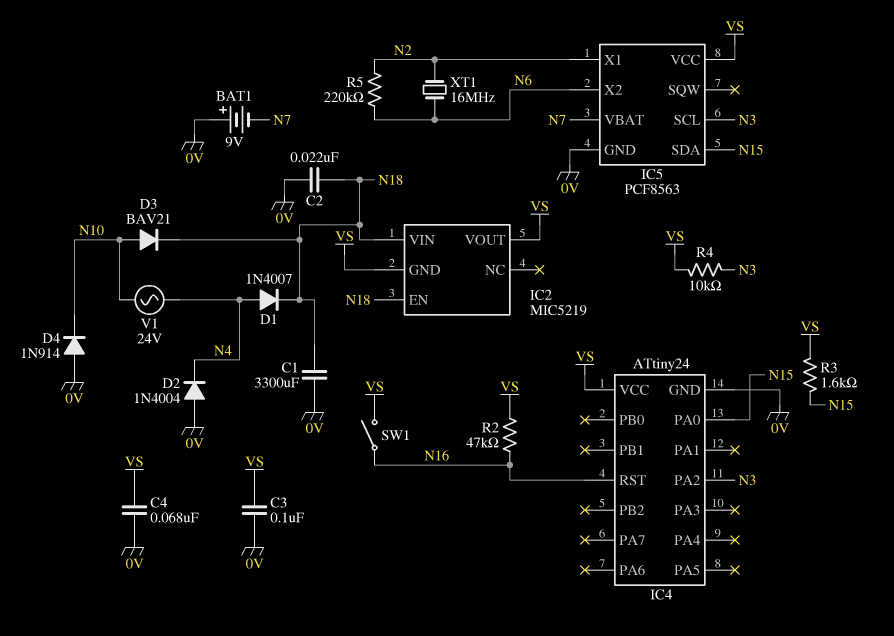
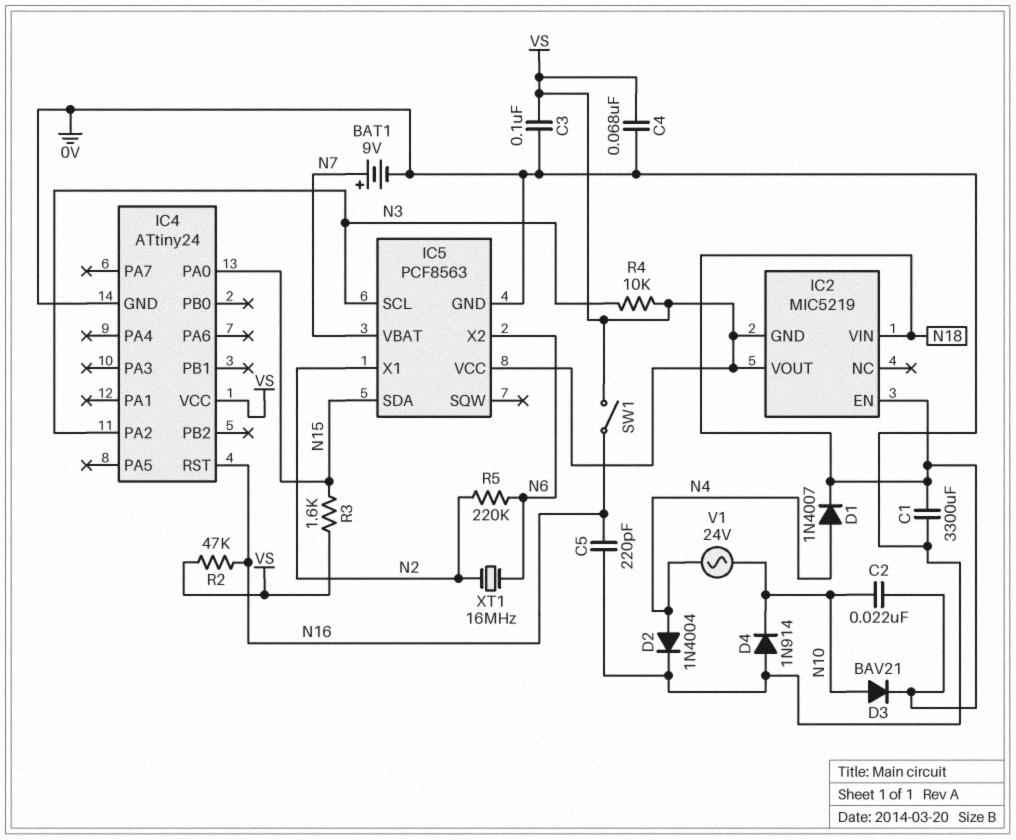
BAT1: 9V (plus 0V, minus N7) -> 9V (plus N7, minus 0V)
C2: 22nF (0V, N18) -> 22nF (N10, N18)
C5: none -> 220pF (0V, N16)
D2: diode 1N4004 (A 0V, K N4) -> diode 1N4004 (A N4, K 0V)

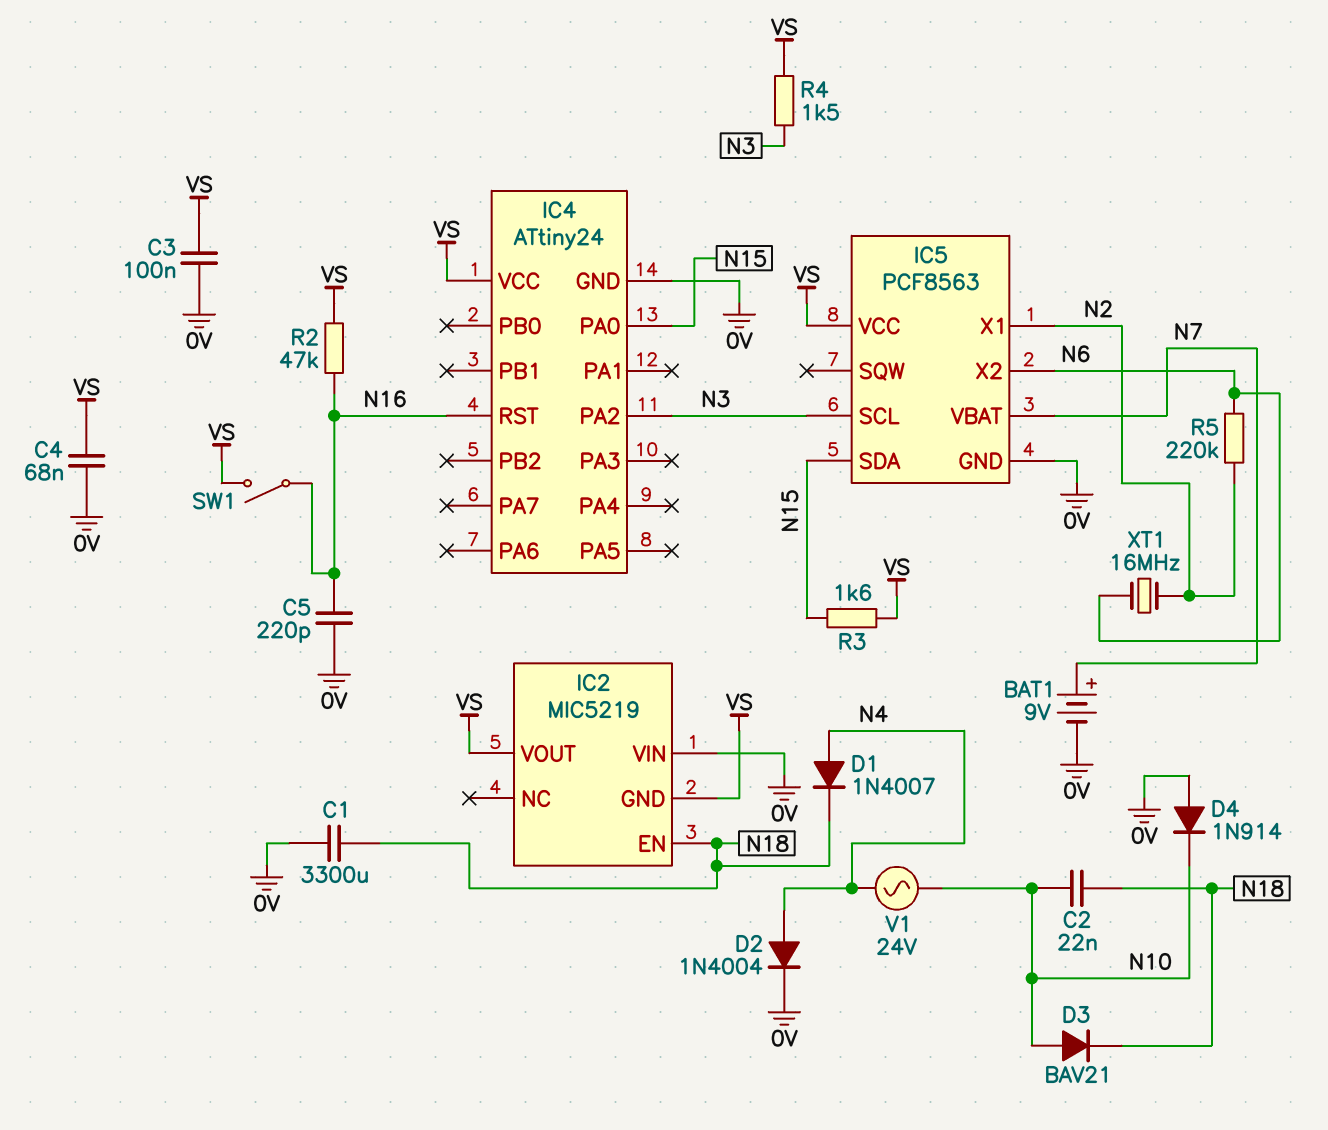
IC2 pin VIN: N18 -> 0V
R4: 10k (N3, VS) -> 1.5k (N3, VS)

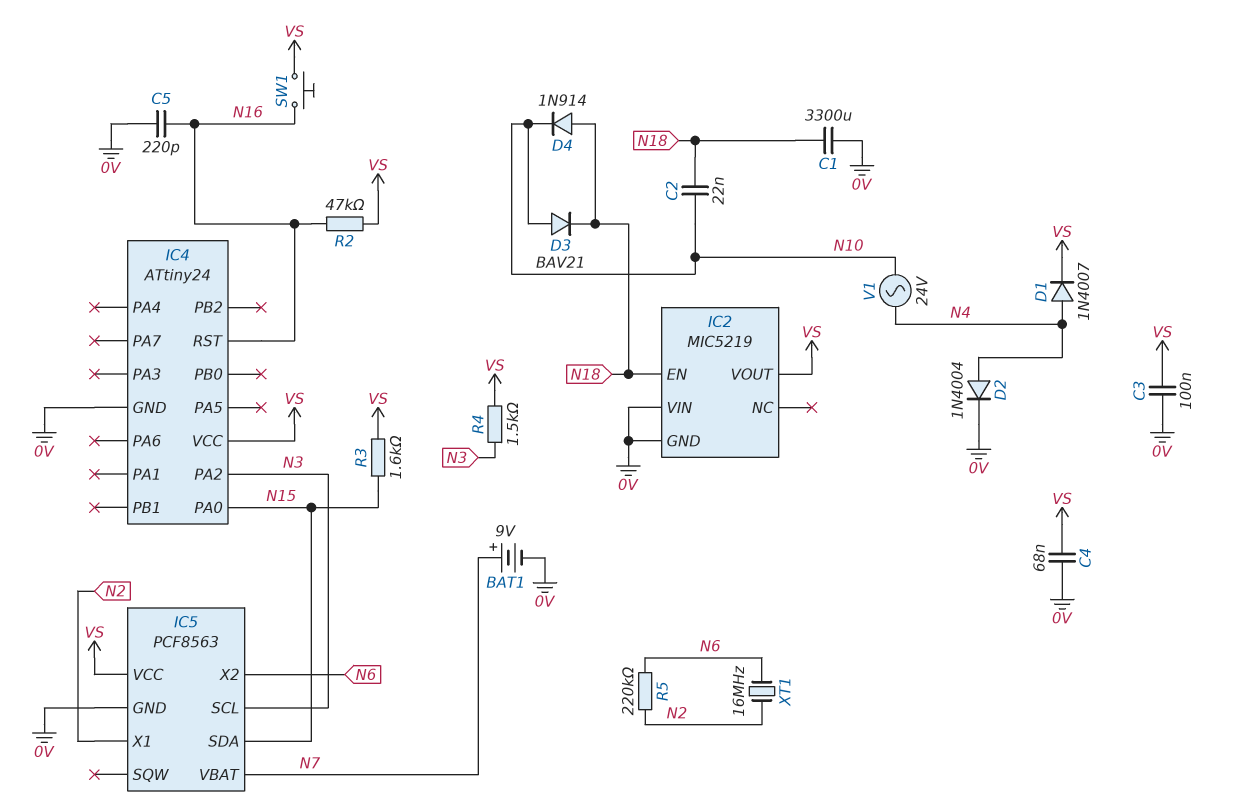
D1: diode 1N4007 (A N4, K N18) -> diode 1N4007 (A N4, K VS)
D4: diode 1N914 (A 0V, K N10) -> diode 1N914 (A N18, K N10)
IC2 pin GND: VS -> 0V
SW1: switch (N16, VS) -> button (N16, VS)

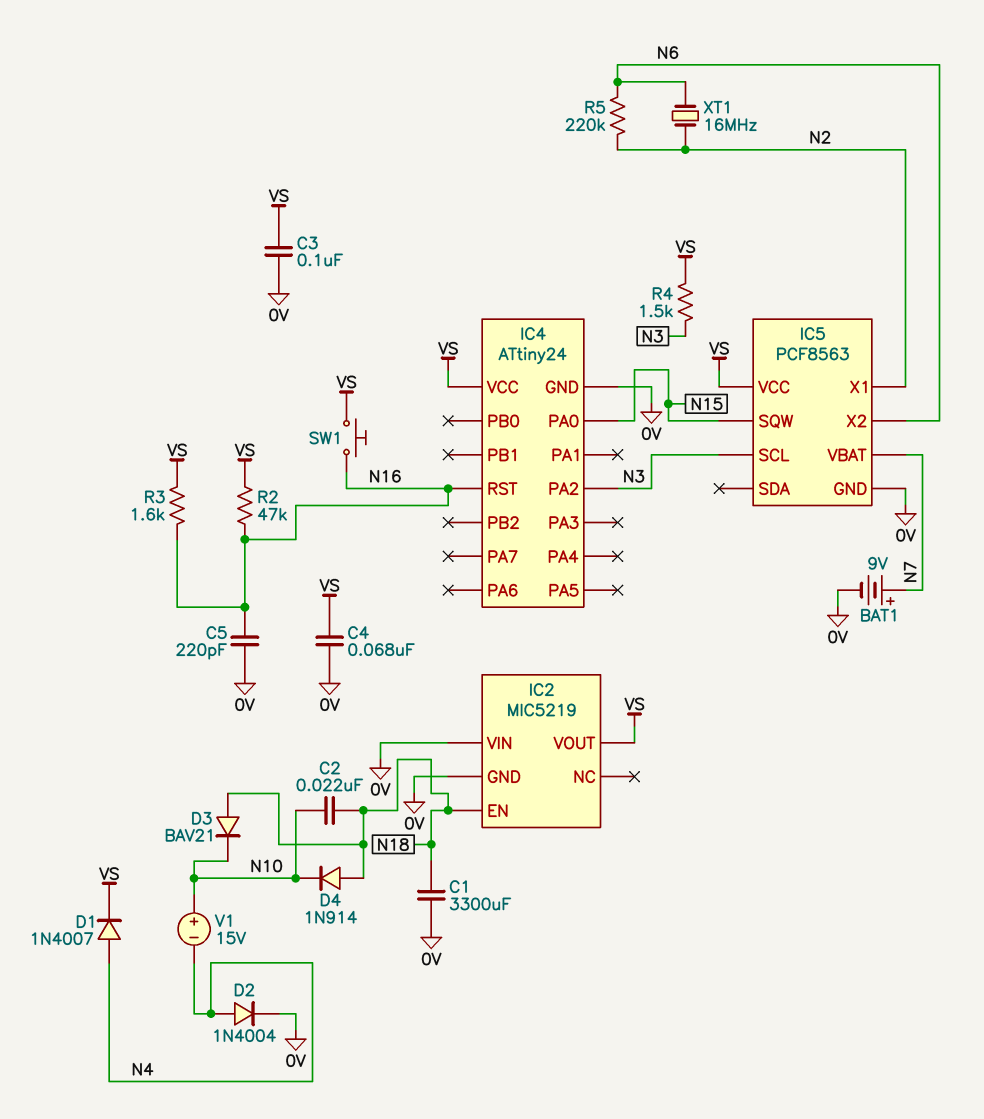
D3: diode BAV21 (A N10, K N18) -> diode BAV21 (A N18, K N10)
IC5 pin SDA: N15 -> none
IC5 pin SQW: none -> N15
R3: 1.6k (N15, VS) -> 1.6k (N16, VS)
V1: AC 24V (N4, N10) -> 15V (plus N10, minus N4)

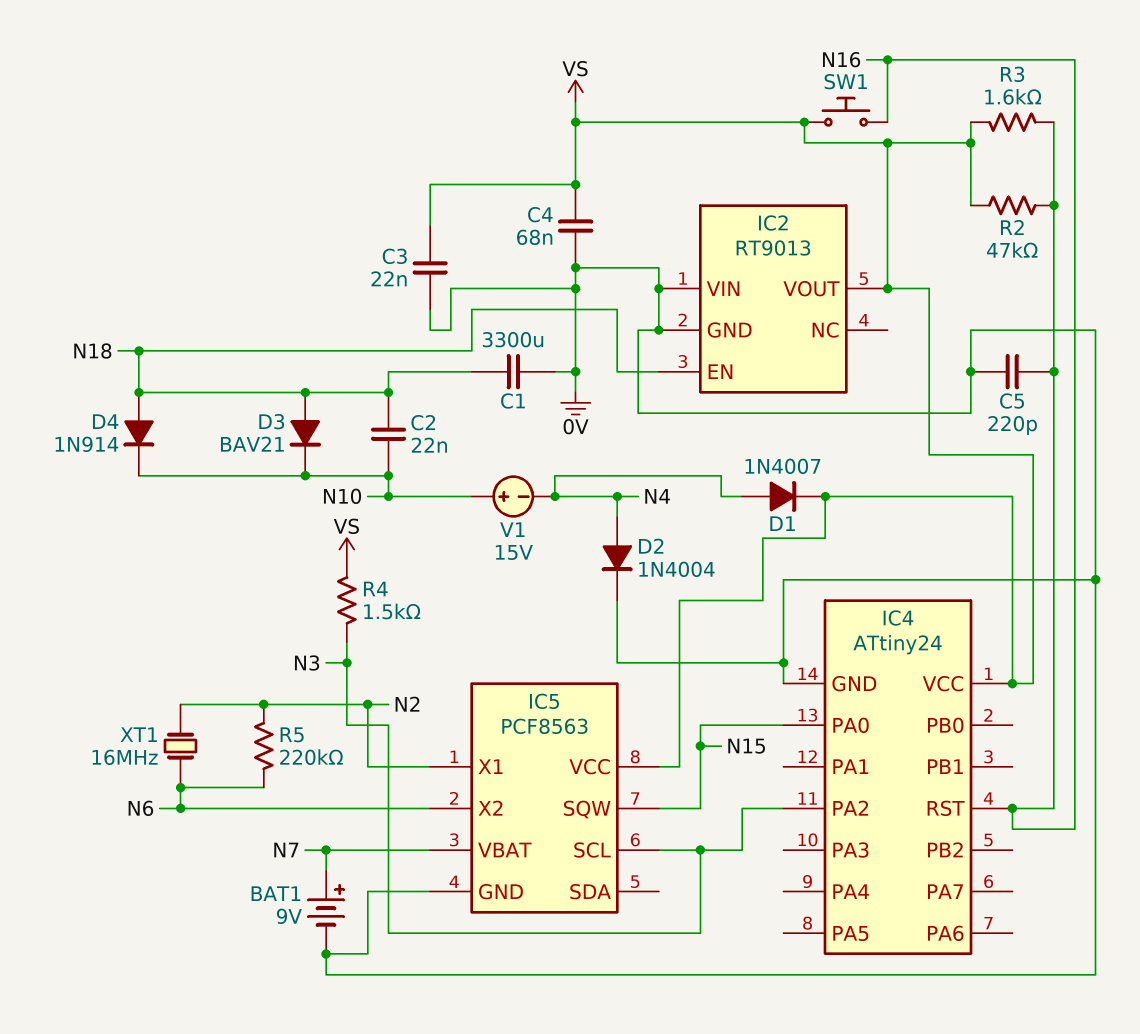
C3: 100nF (0V, VS) -> 22nF (0V, VS)
IC2: MIC5219 -> RT9013

